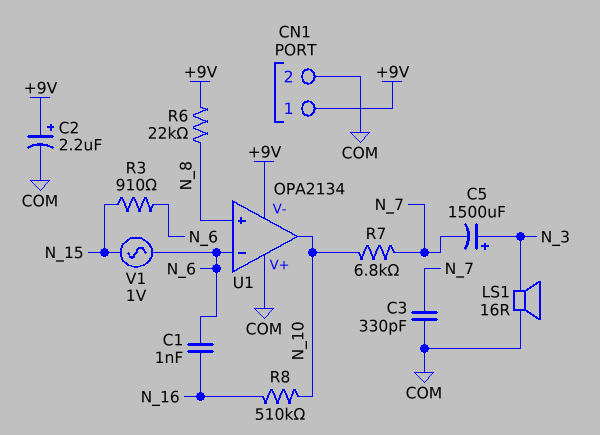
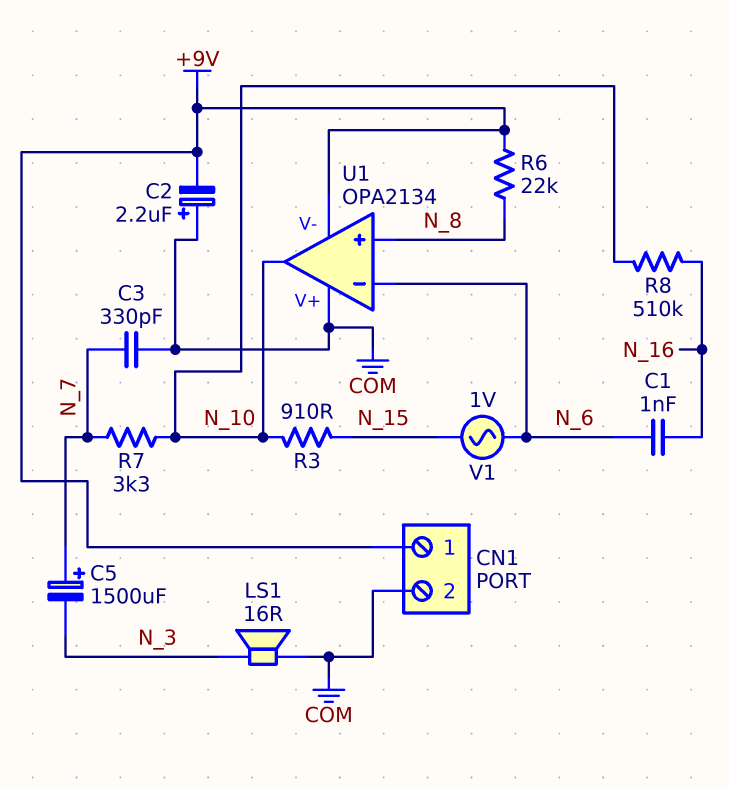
C2: 2.2uF (plus +9V, minus COM) -> 2.2uF (plus COM, minus +9V)
C5: 1500uF (plus N_3, minus N_7) -> 1500uF (plus N_7, minus N_3)
R3: 910 (N_6, N_15) -> 910 (N_10, N_15)
R7: 6.8k (N_7, N_10) -> 3.3k (N_7, N_10)

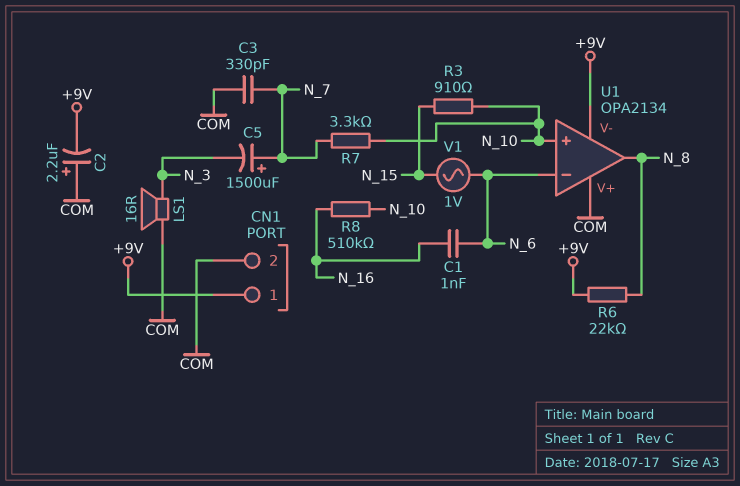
U1 pin in+: N_8 -> N_10
U1 pin out: N_10 -> N_8

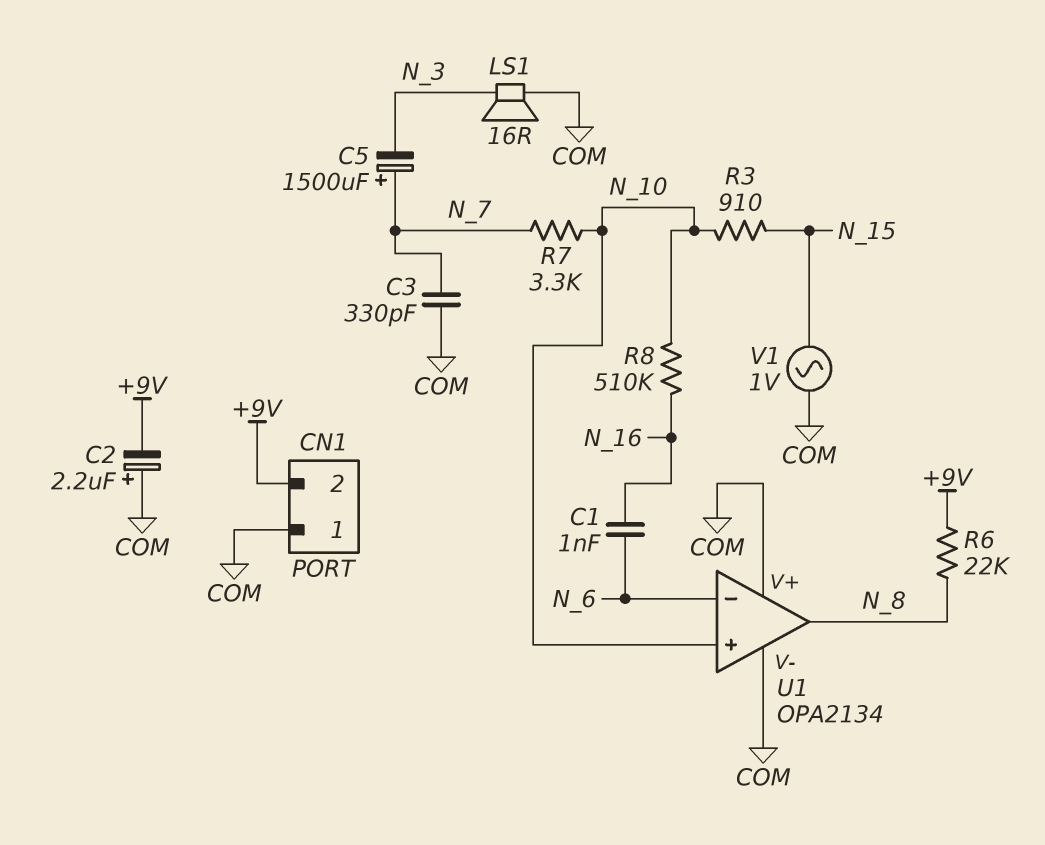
CN1 pin 1: +9V -> COM
CN1 pin 2: COM -> +9V
U1 pin V-: +9V -> COM
V1: AC 1V (N_6, N_15) -> AC 1V (COM, N_15)

